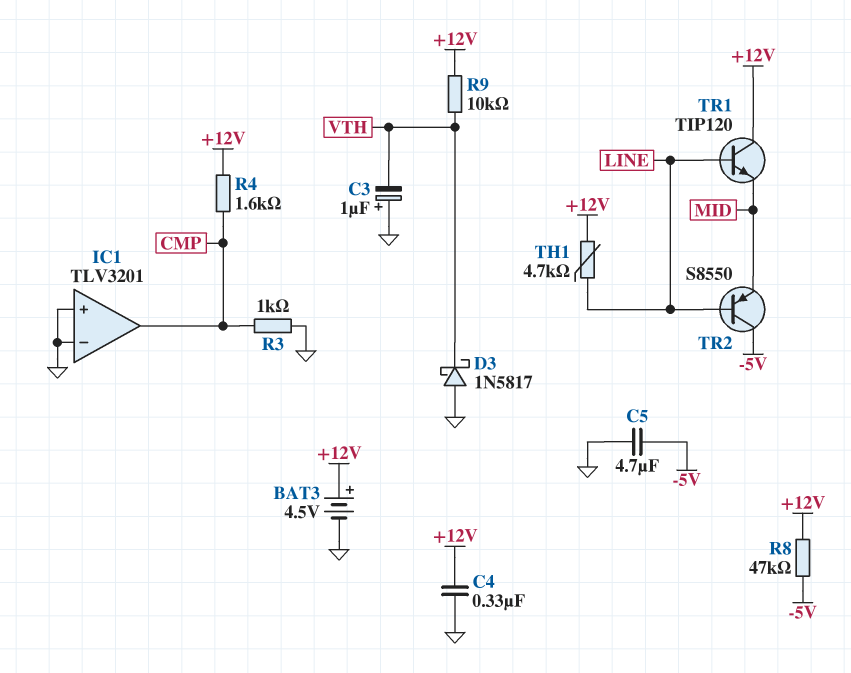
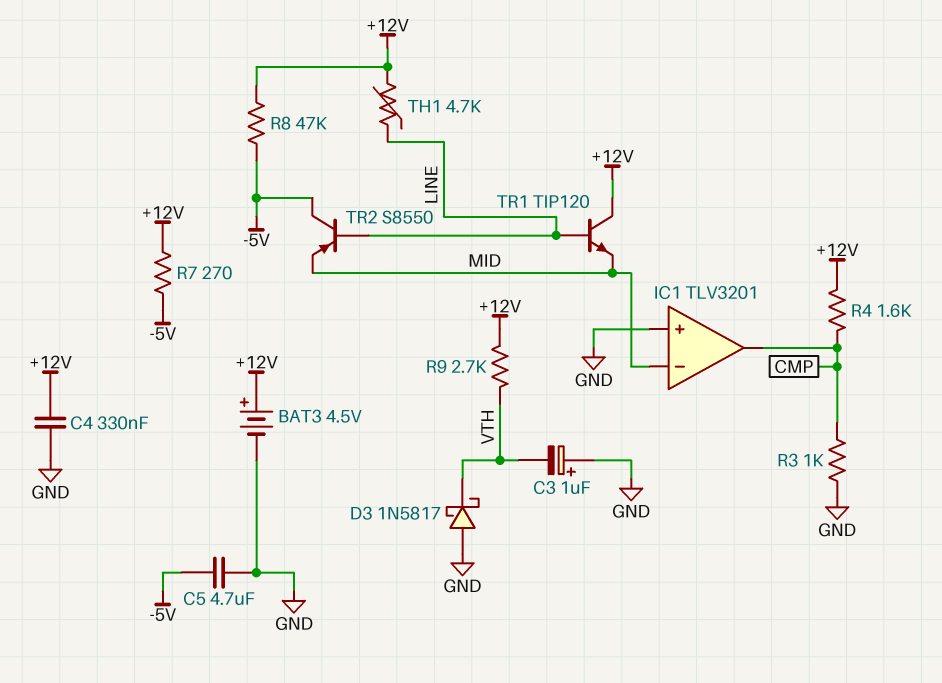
IC1 pin in-: GND -> MID
R7: none -> 270 (+12V, -5V)
R9: 10k (+12V, VTH) -> 2.7k (+12V, VTH)

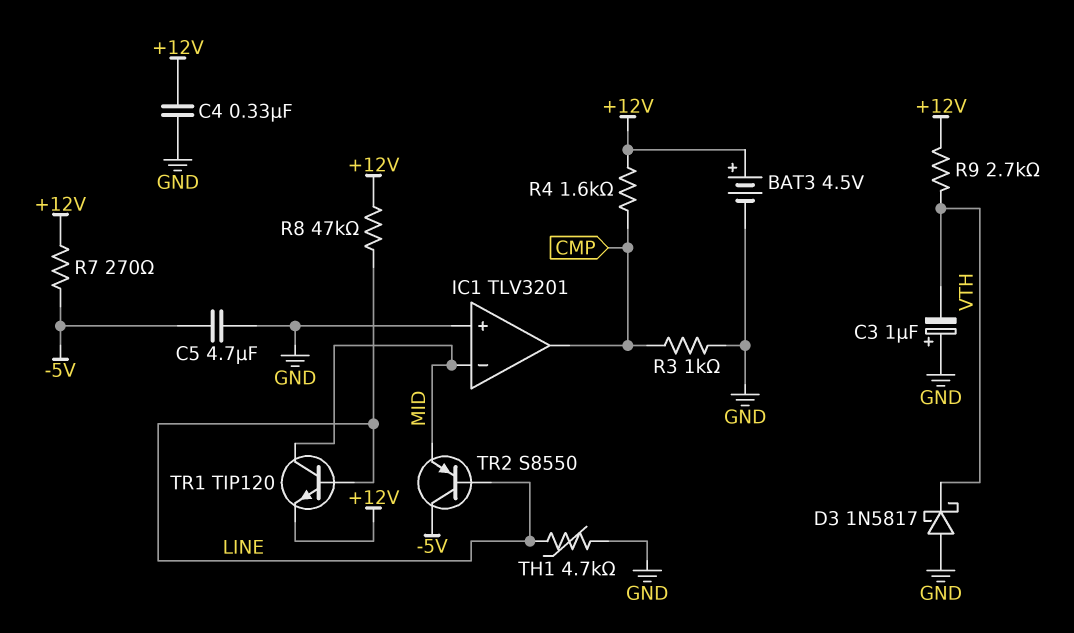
R8: 47k (+12V, -5V) -> 47k (+12V, LINE)
TH1: 4.7k (+12V, LINE) -> 4.7k (GND, LINE)
TR1: NPN TIP120 (B LINE, C +12V, E MID) -> NPN TIP120 (B LINE, C MID, E +12V)

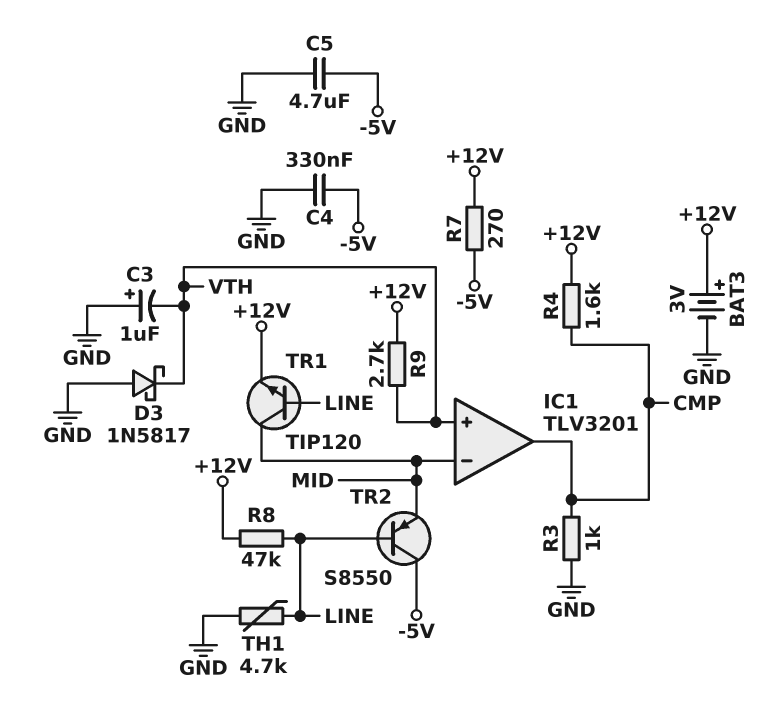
BAT3: 4.5V (plus +12V, minus GND) -> 3V (plus +12V, minus GND)
C4: 330nF (+12V, GND) -> 330nF (-5V, GND)
IC1 pin in+: GND -> VTH

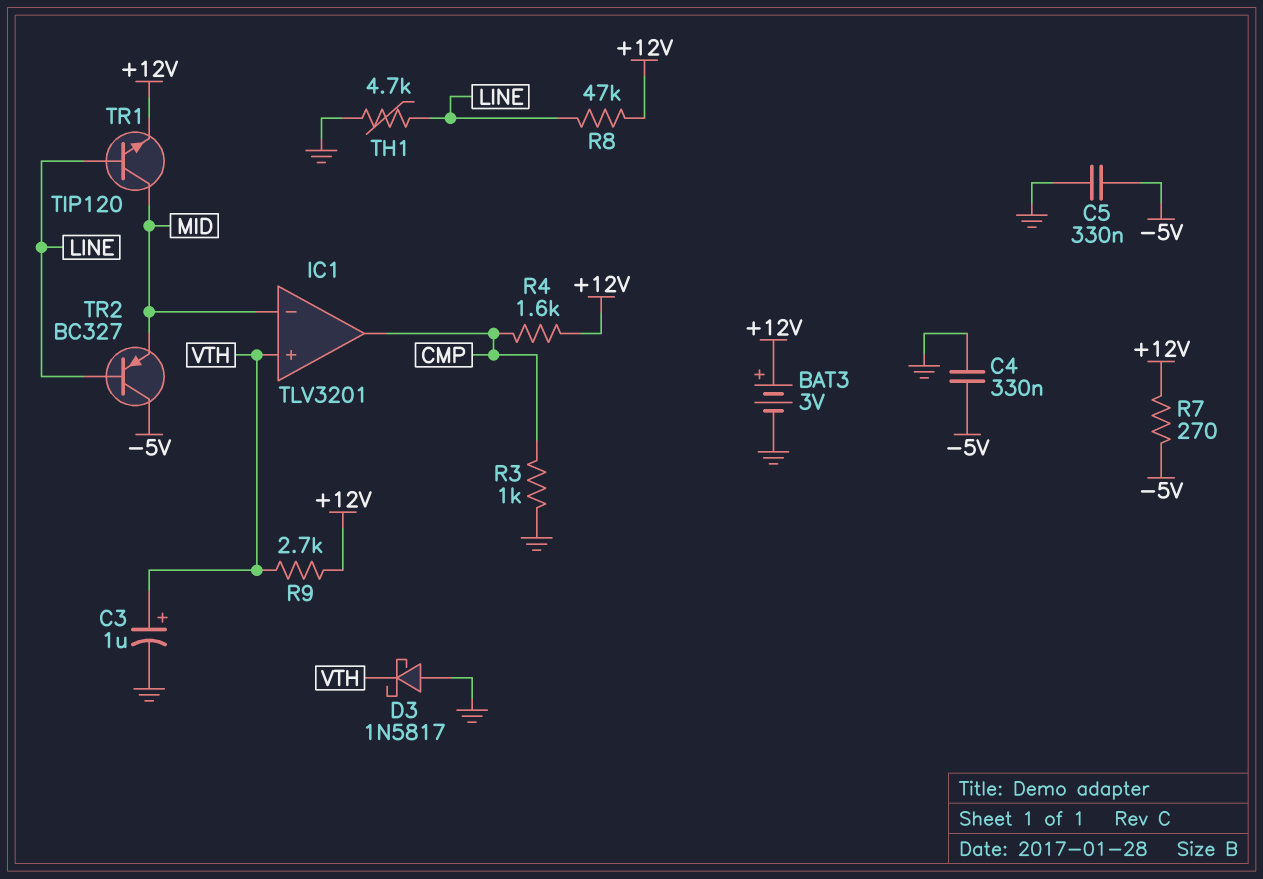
C3: 1uF (plus GND, minus VTH) -> 1uF (plus VTH, minus GND)
C5: 4.7uF (-5V, GND) -> 330nF (-5V, GND)
TR2: PNP S8550 (B LINE, C -5V, E MID) -> PNP BC327 (B LINE, C -5V, E MID)

